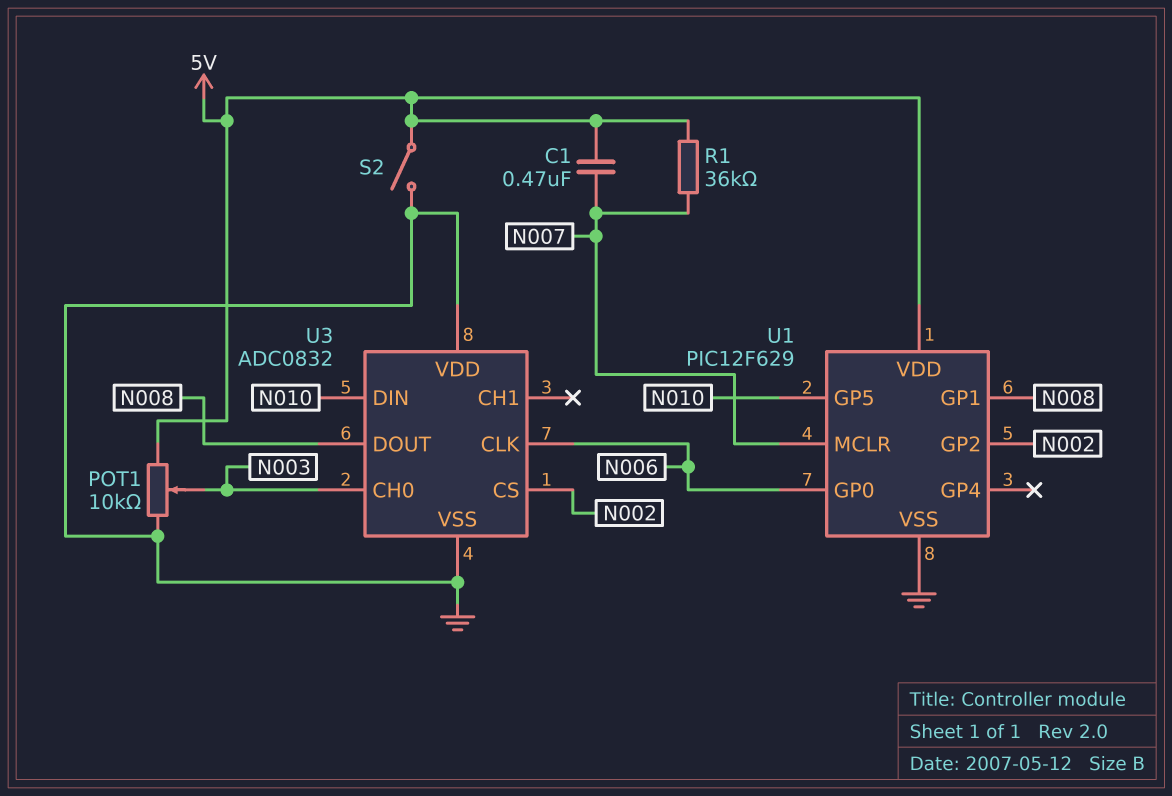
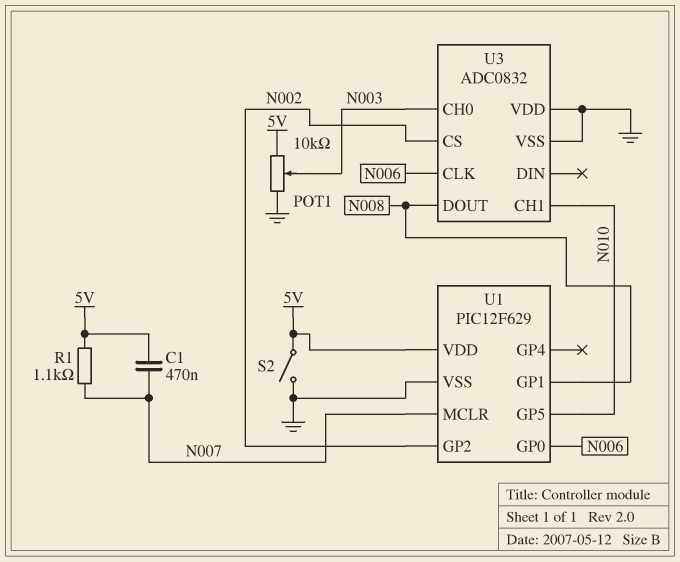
R1: 36k (5V, N007) -> 1.1k (5V, N007)
U3 pin CH1: none -> N010
U3 pin DIN: N010 -> none

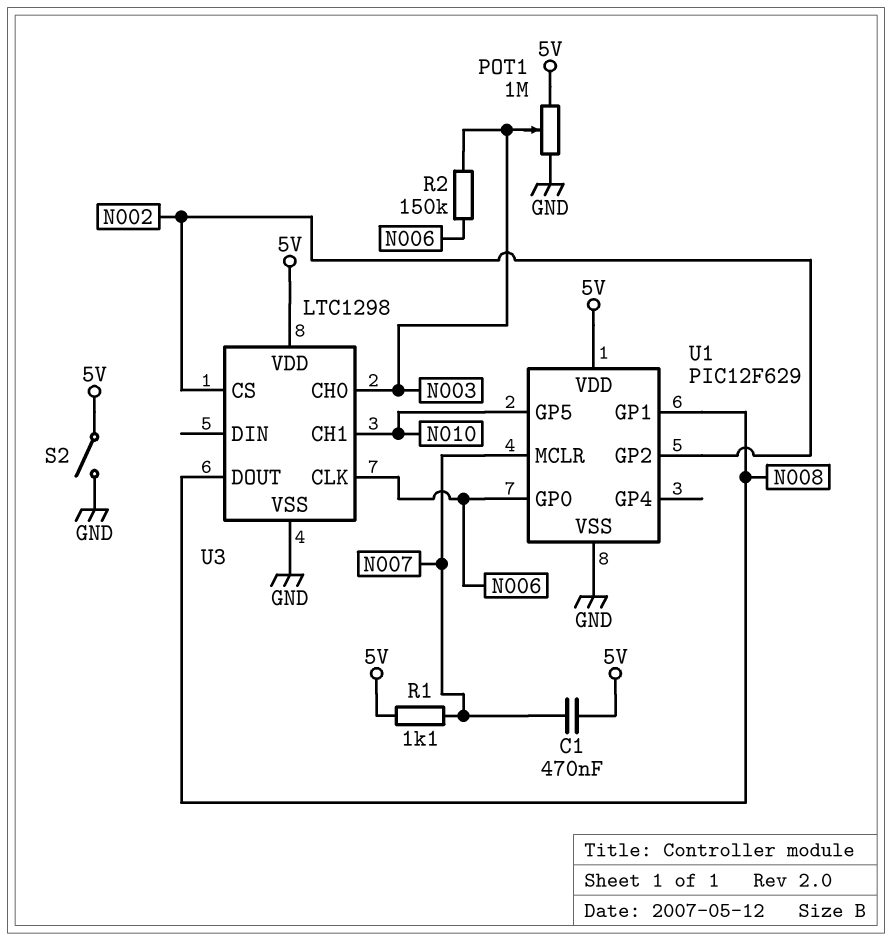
POT1: 10k (5V, GND, wiper N003) -> 1M (5V, GND, wiper N003)
R2: none -> 150k (N003, N006)
U3: ADC0832 -> LTC1298
U3 pin VDD: GND -> 5V

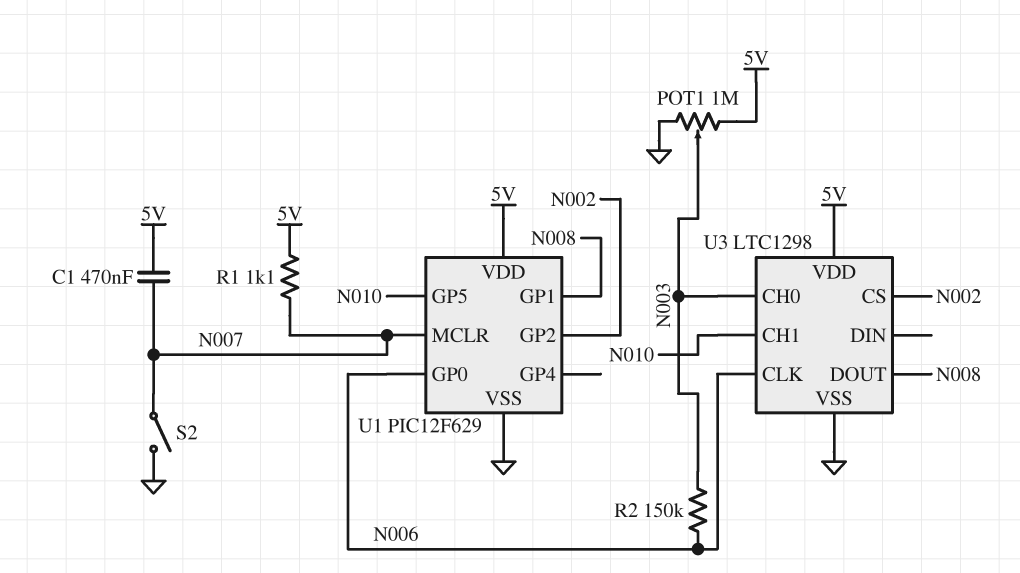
S2: switch (5V, GND) -> switch (GND, N007)

